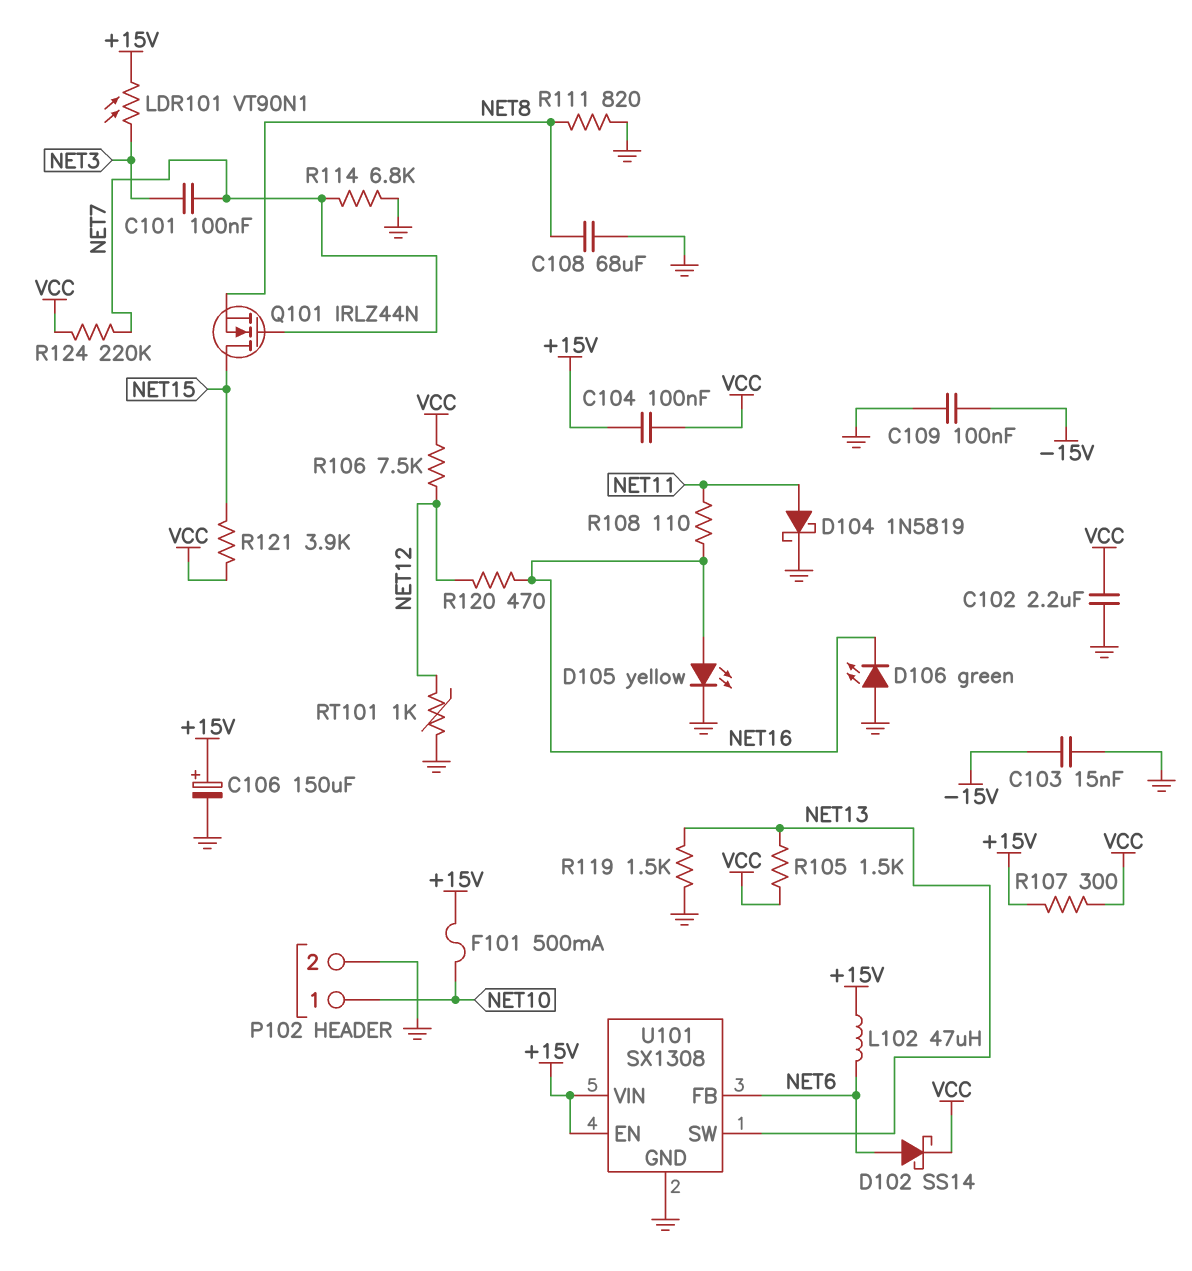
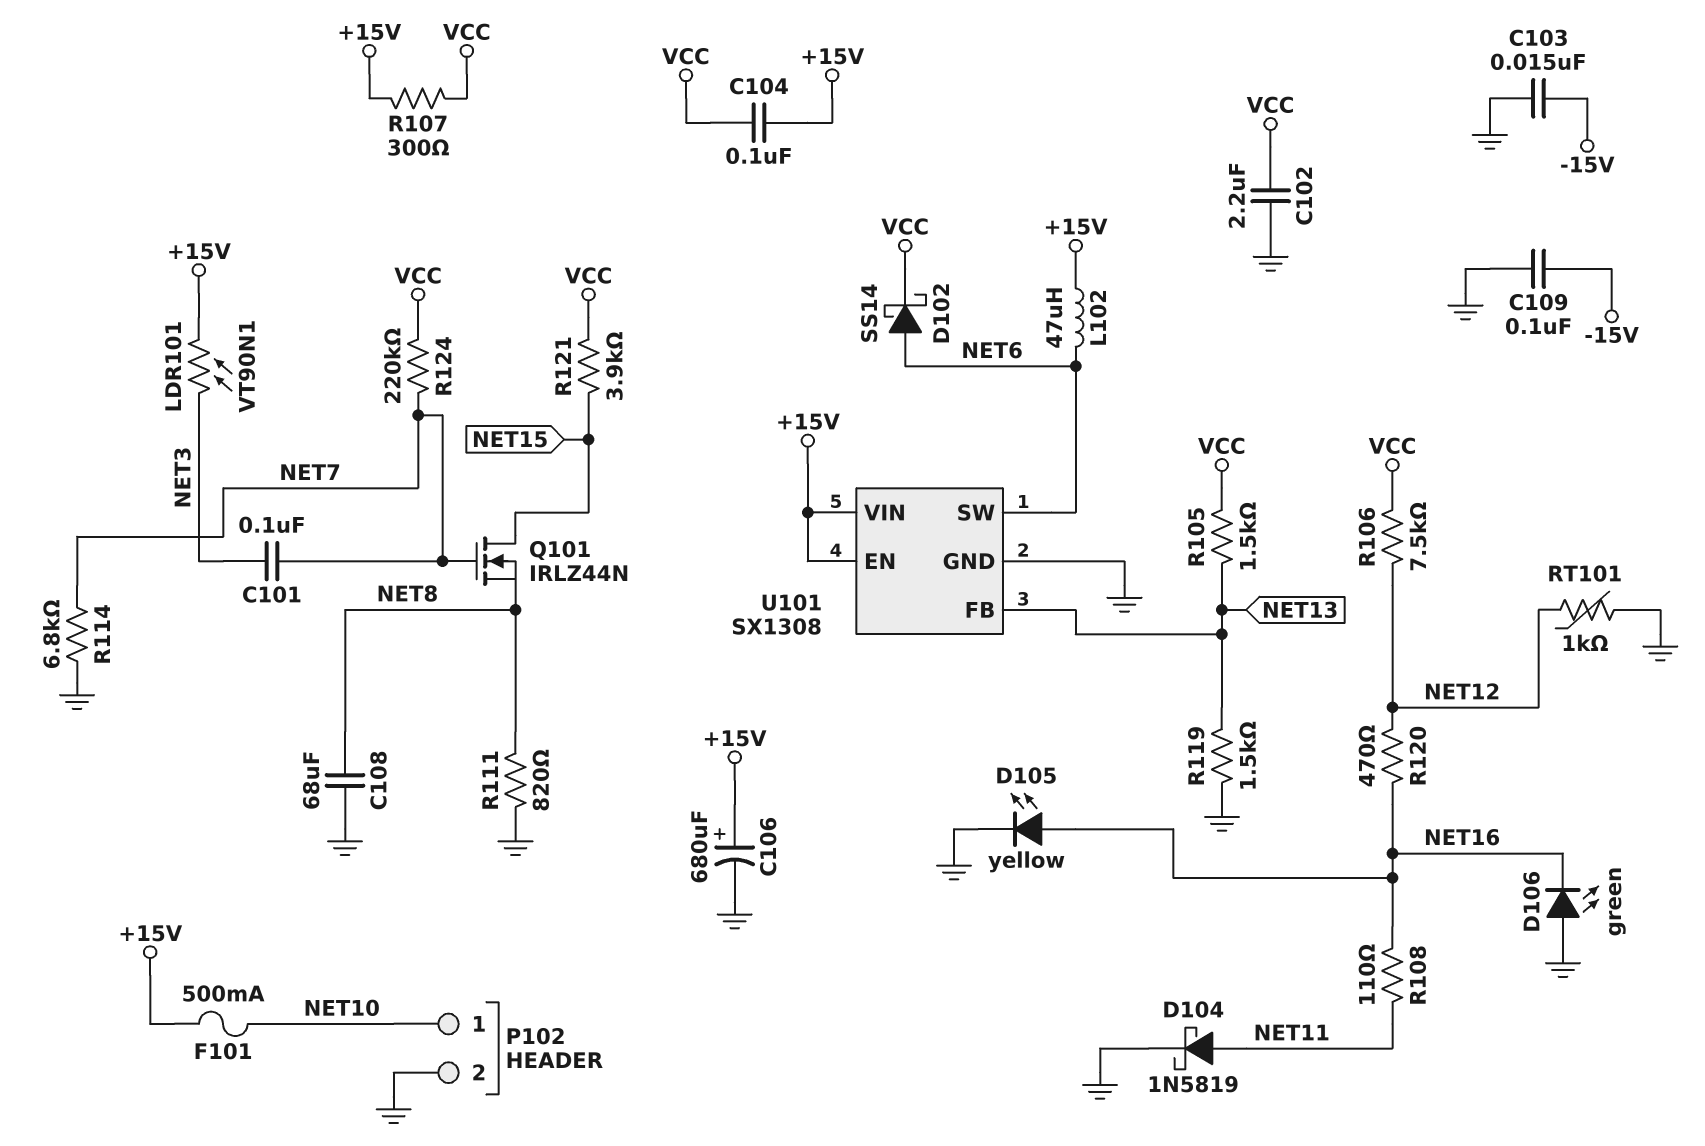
C106: 150uF (plus +15V, minus GND) -> 680uF (plus +15V, minus GND)
U101 pin FB: NET6 -> NET13
U101 pin SW: NET13 -> NET6

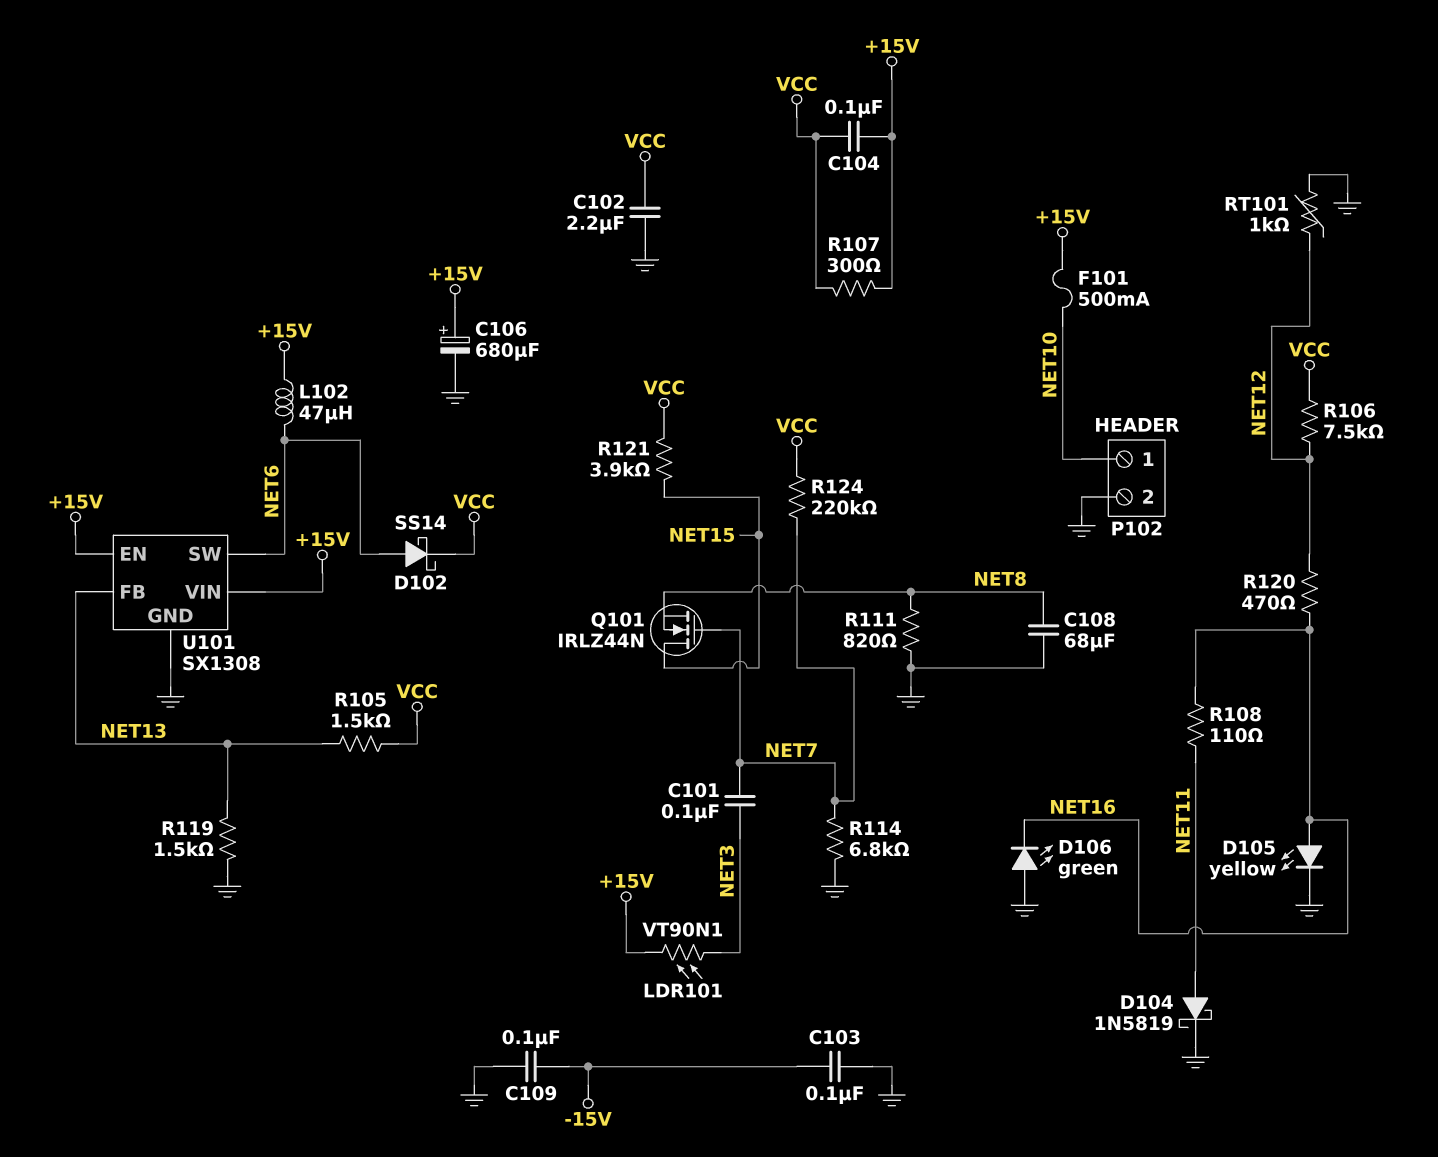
C103: 15nF (-15V, GND) -> 100nF (-15V, GND)

